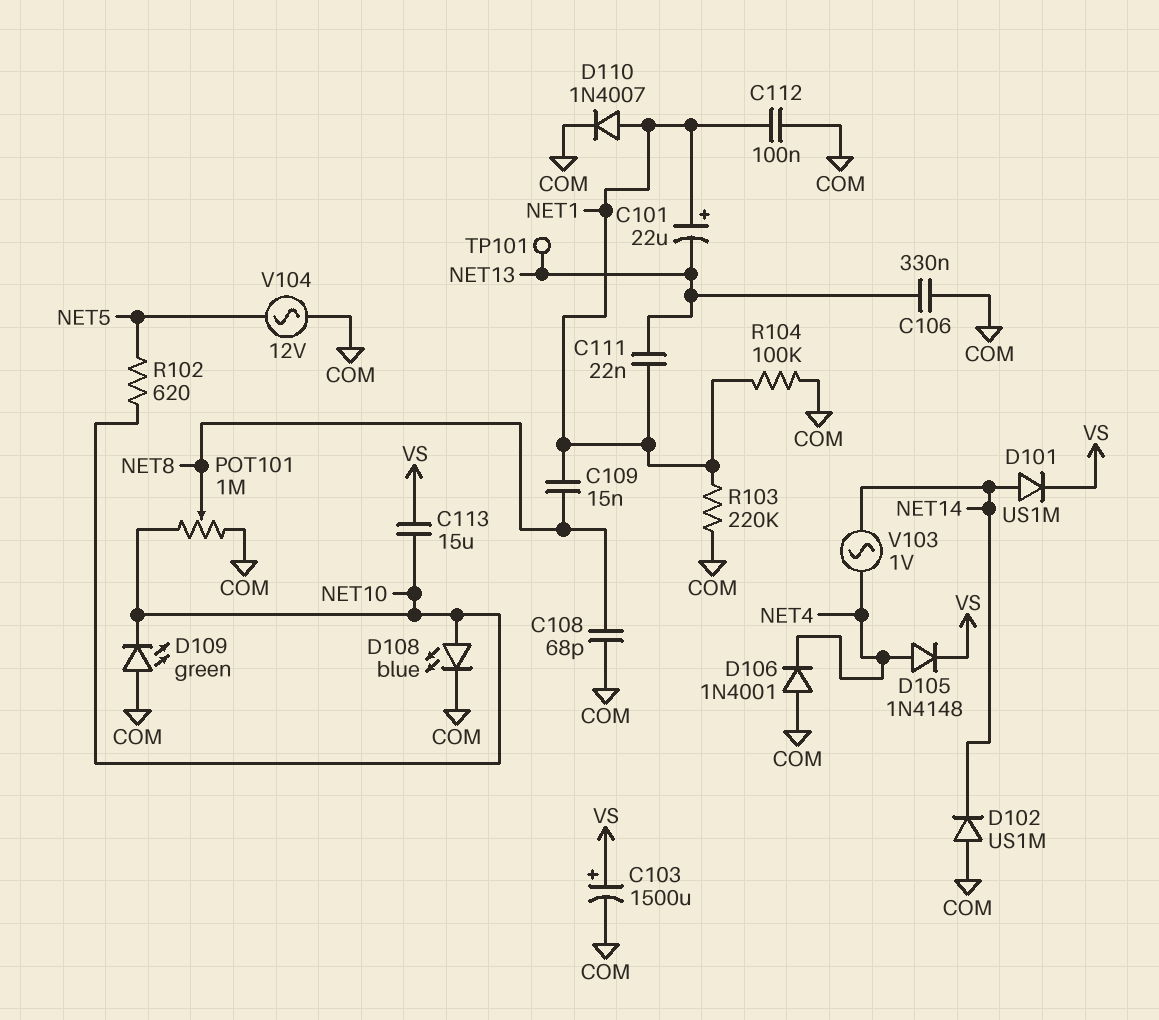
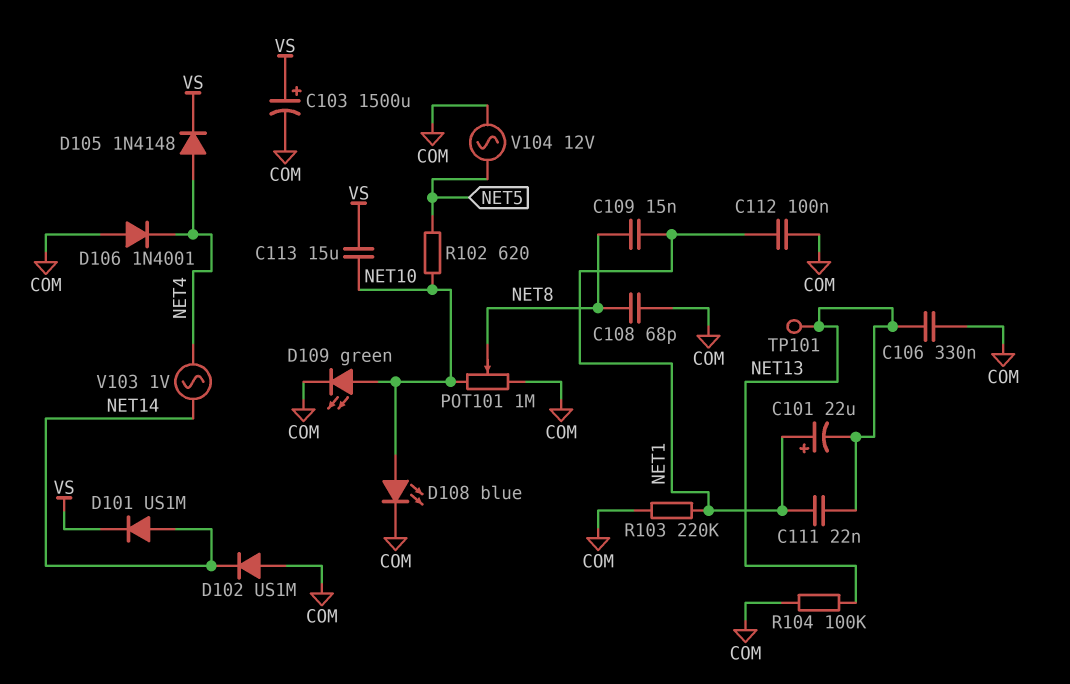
D109: LED green (A COM, K NET10) -> LED green (A NET10, K COM)
D110: diode 1N4007 (A NET1, K COM) -> none
R104: 100k (COM, NET1) -> 100k (COM, NET13)

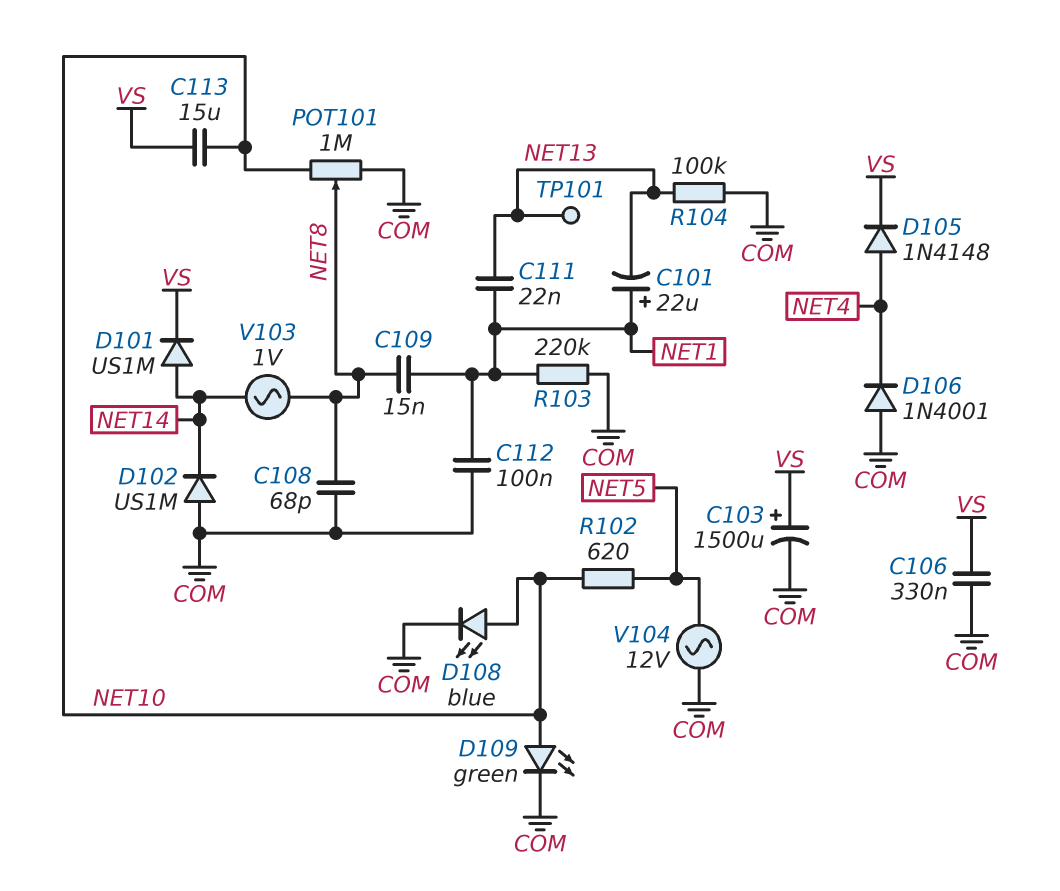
C106: 330nF (COM, NET13) -> 330nF (COM, VS)
V103: AC 1V (NET4, NET14) -> AC 1V (NET8, NET14)

